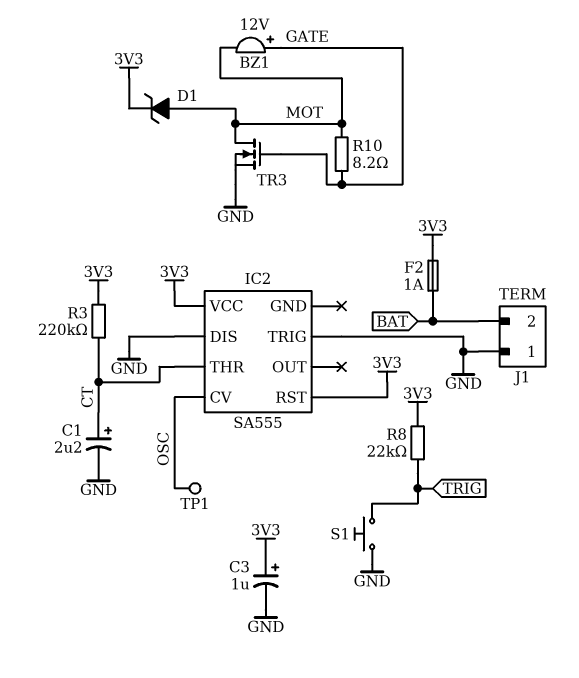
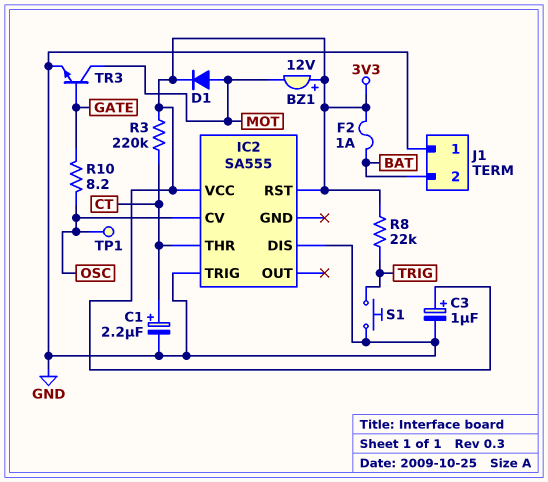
BZ1: buzzer 12V (plus GATE, minus MOT) -> buzzer 12V (plus 3V3, minus MOT)
D1: zener (A MOT, K 3V3) -> diode (A MOT, K 3V3)
R10: 8.2 (GATE, MOT) -> 8.2 (GATE, OSC)
TR3: NMOS (G GATE, D MOT, S GND) -> NPN (B GATE, C MOT, E GND)

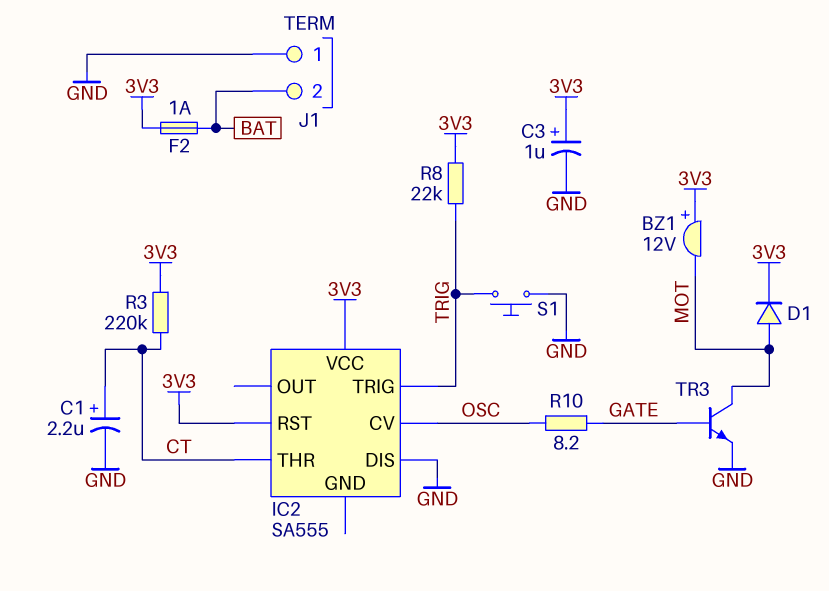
IC2 pin TRIG: GND -> TRIG
TP1: test point (OSC) -> none

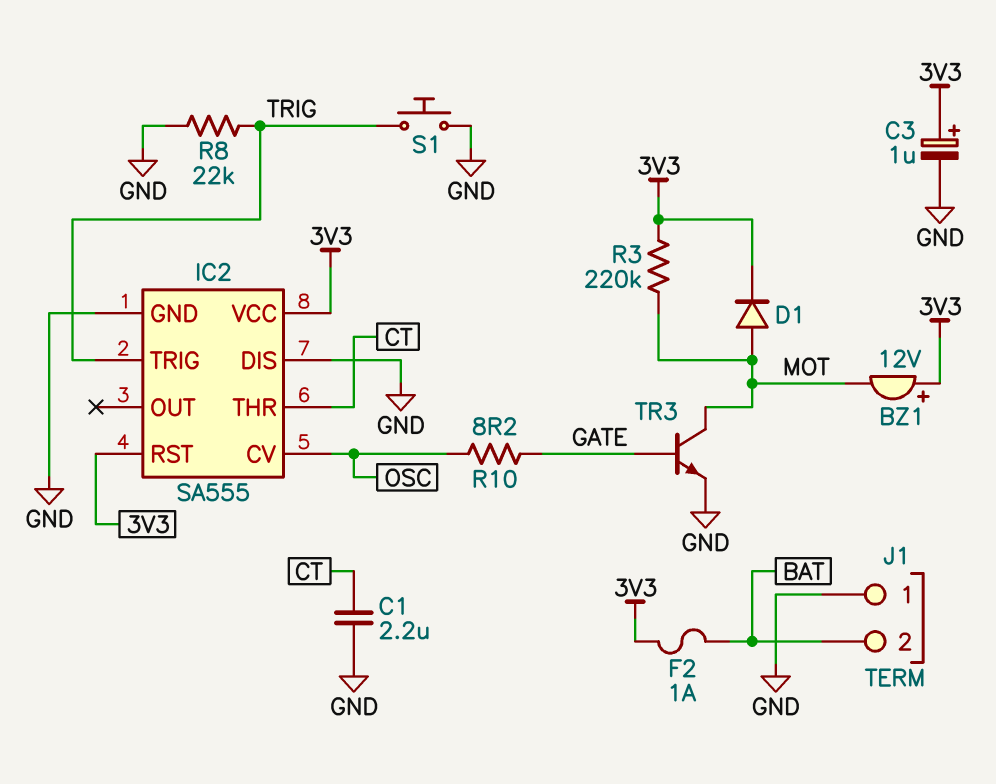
C1: 2.2uF (plus CT, minus GND) -> 2.2uF (CT, GND)
IC2 pin GND: none -> GND
R3: 220k (3V3, CT) -> 220k (3V3, MOT)
R8: 22k (3V3, TRIG) -> 22k (GND, TRIG)

